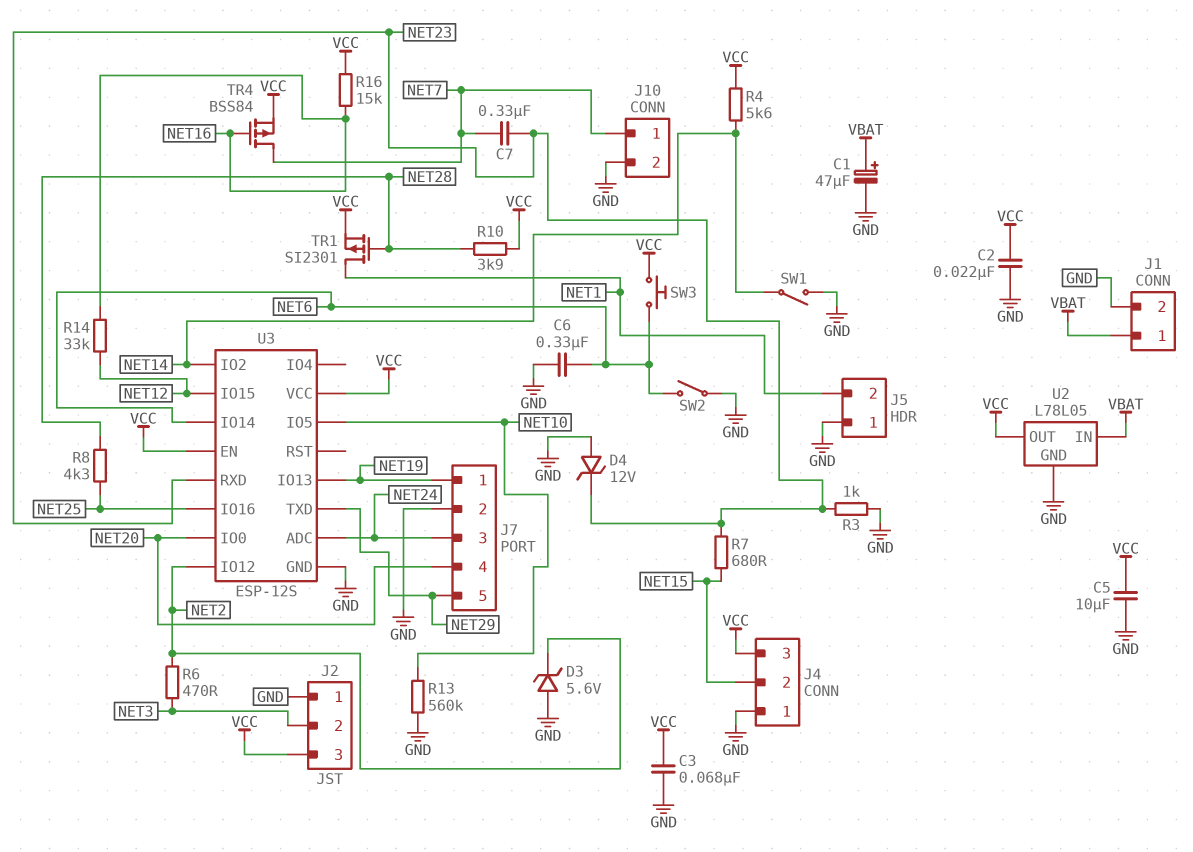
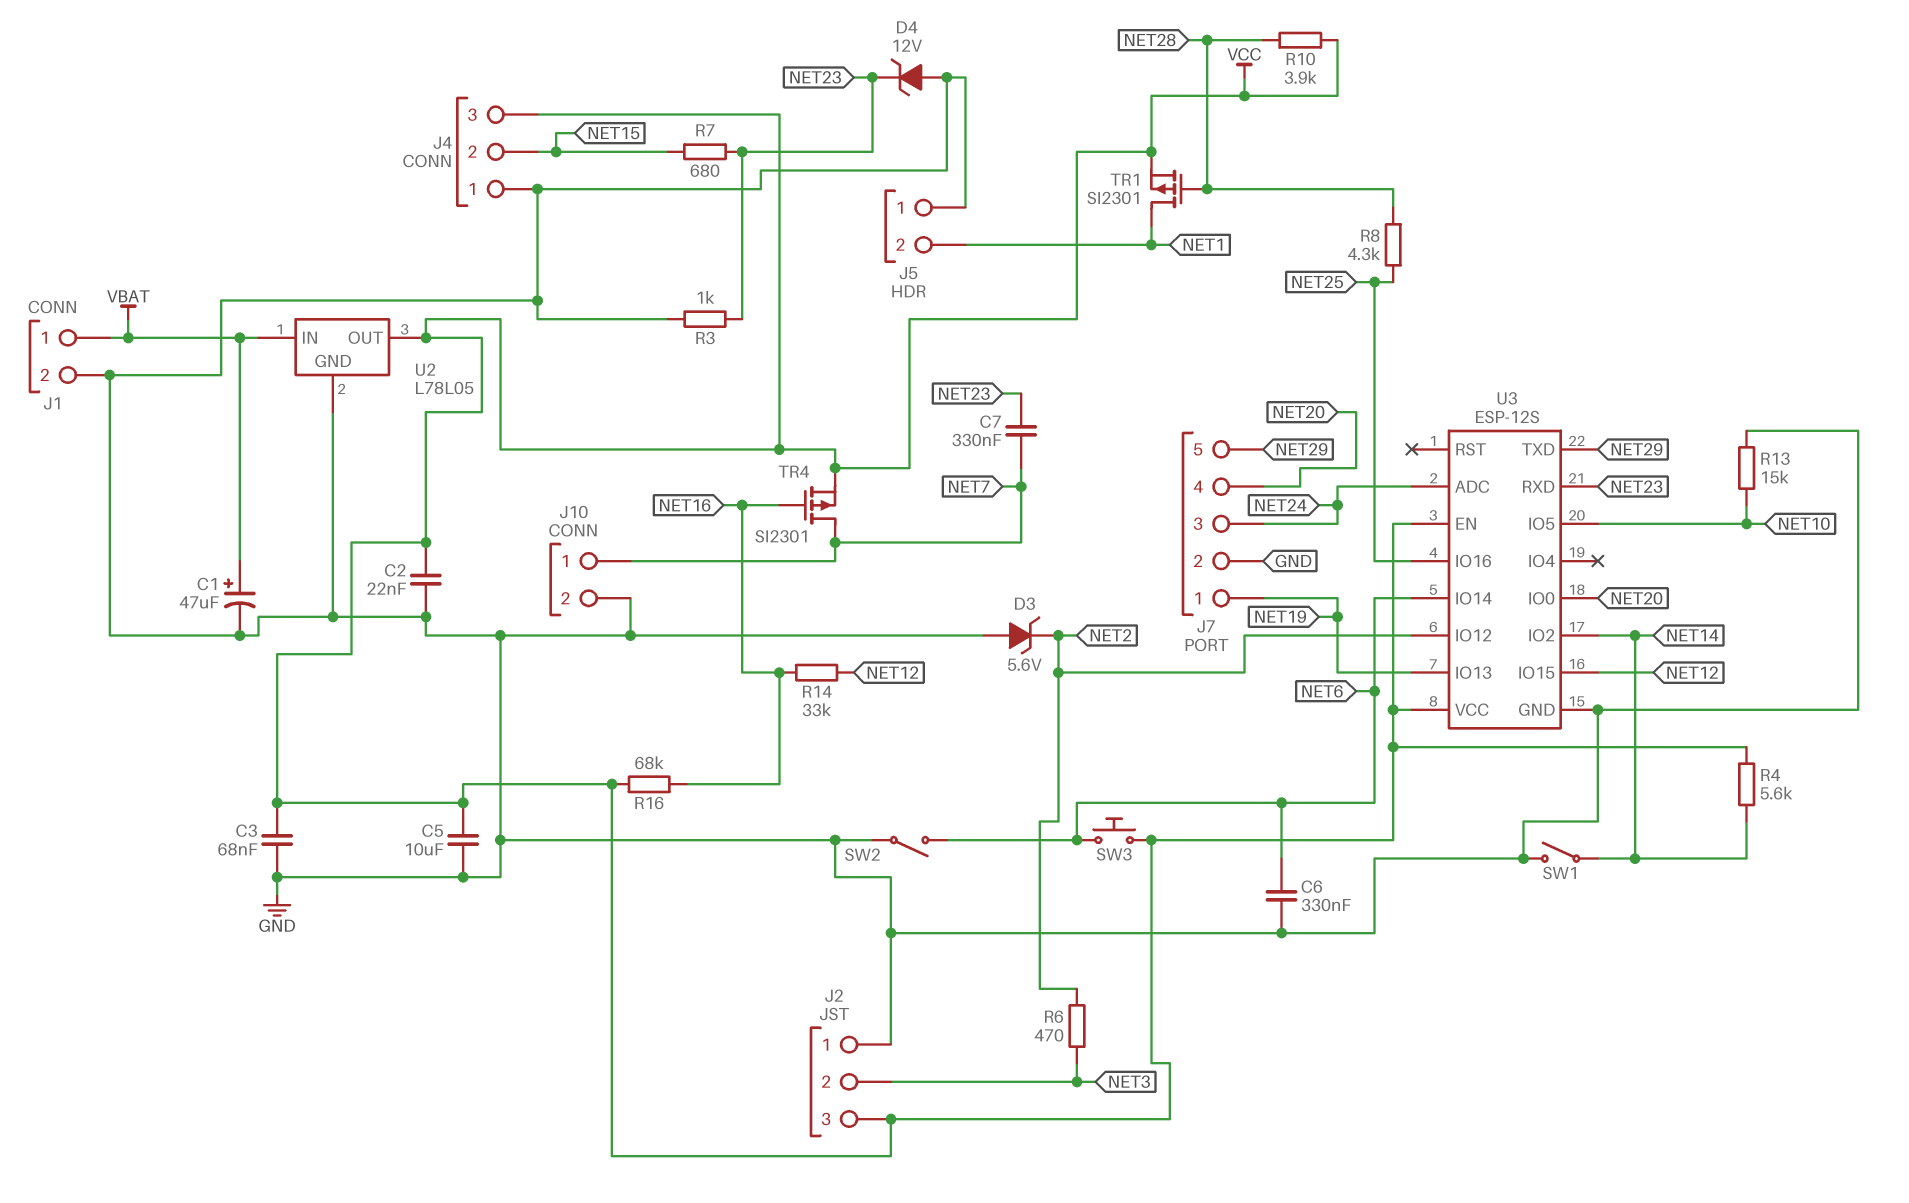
R13: 560k (GND, NET10) -> 15k (GND, NET10)
R16: 15k (NET16, VCC) -> 68k (NET16, VCC)
TR4: PMOS BSS84 (G NET16, D NET7, S VCC) -> PMOS SI2301 (G NET16, D NET7, S VCC)

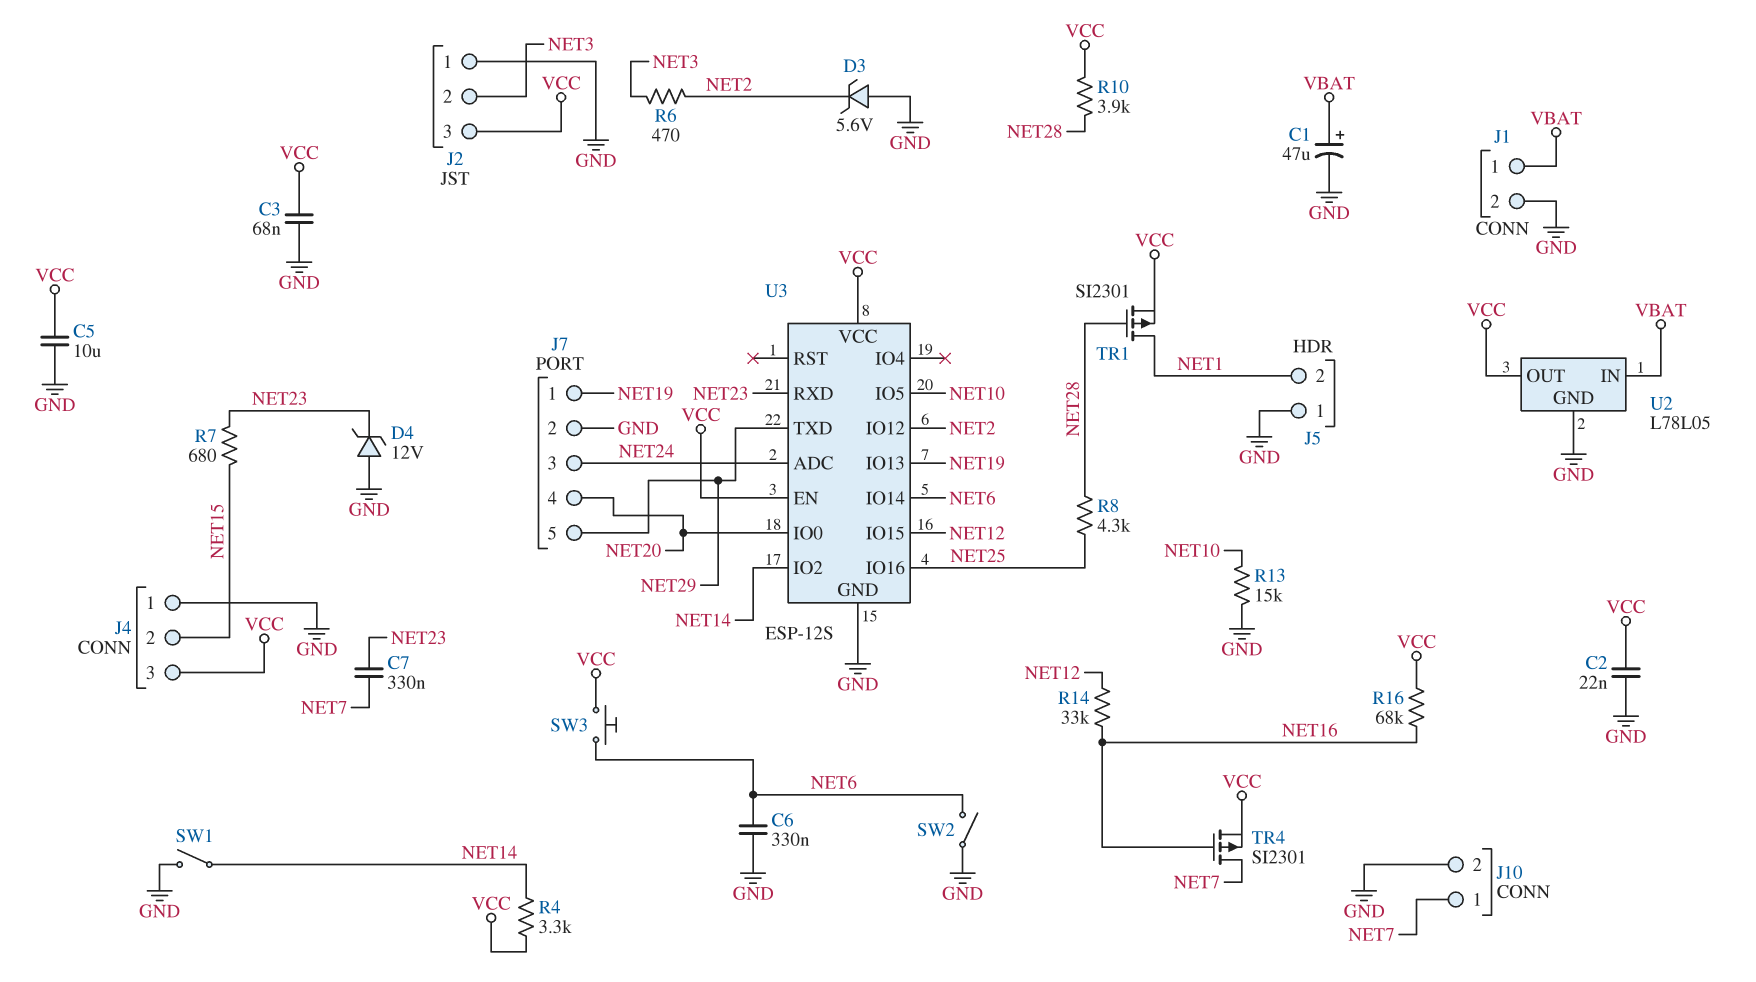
R3: 1k (GND, NET23) -> none
R4: 5.6k (NET14, VCC) -> 3.3k (NET14, VCC)

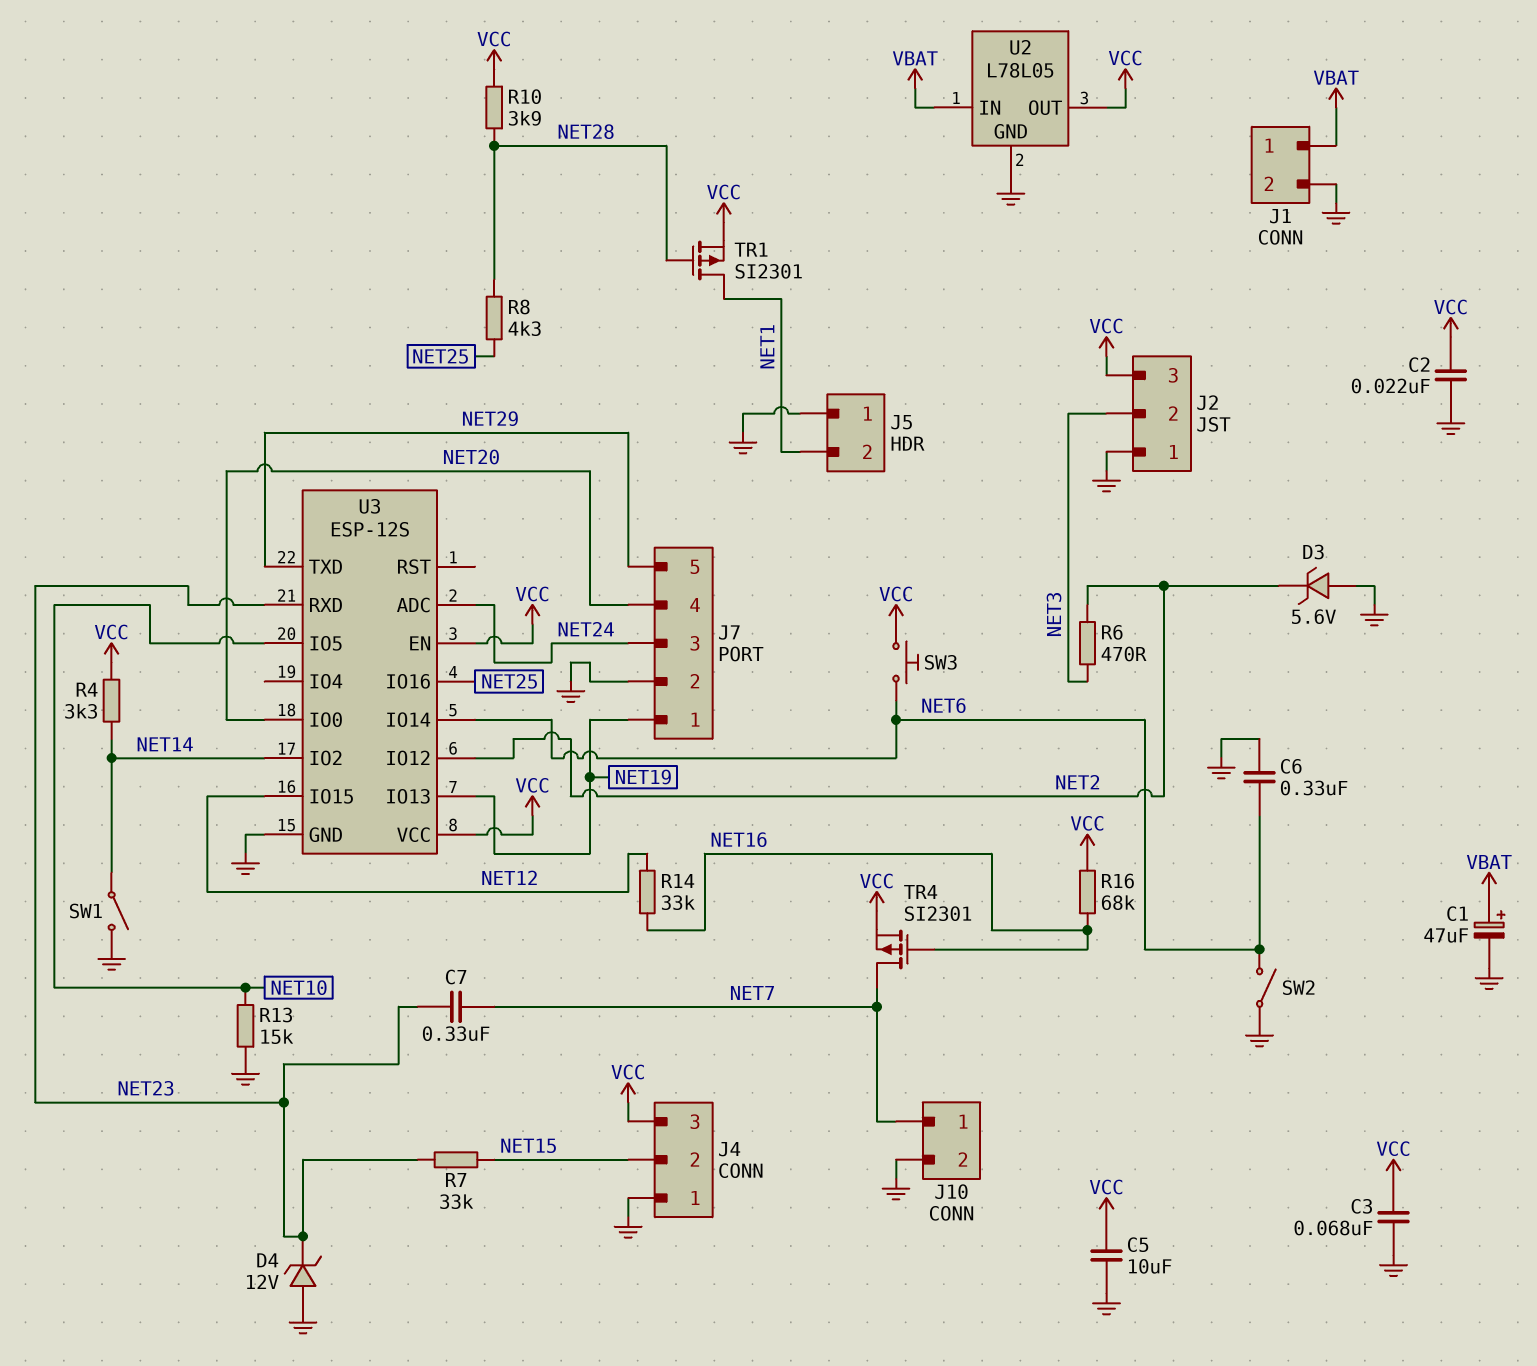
R7: 680 (NET15, NET23) -> 33k (NET15, NET23)

